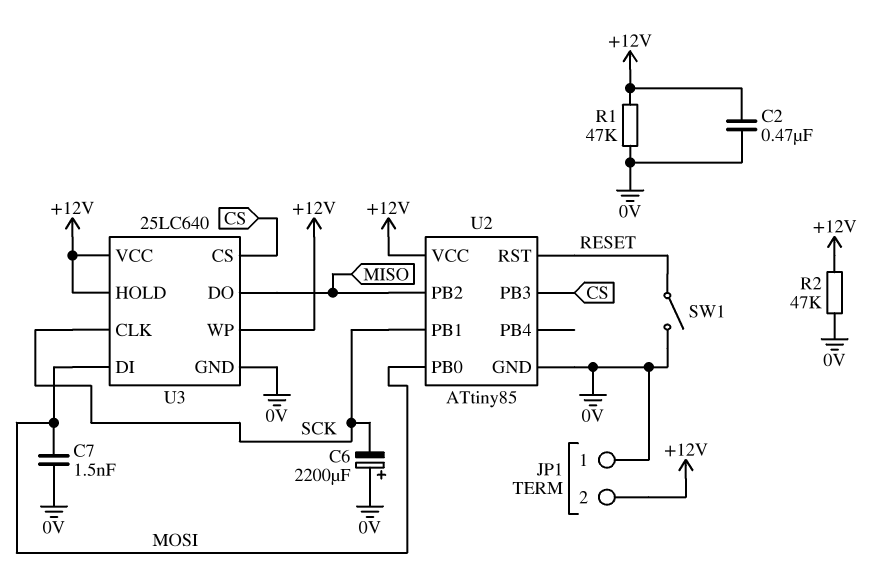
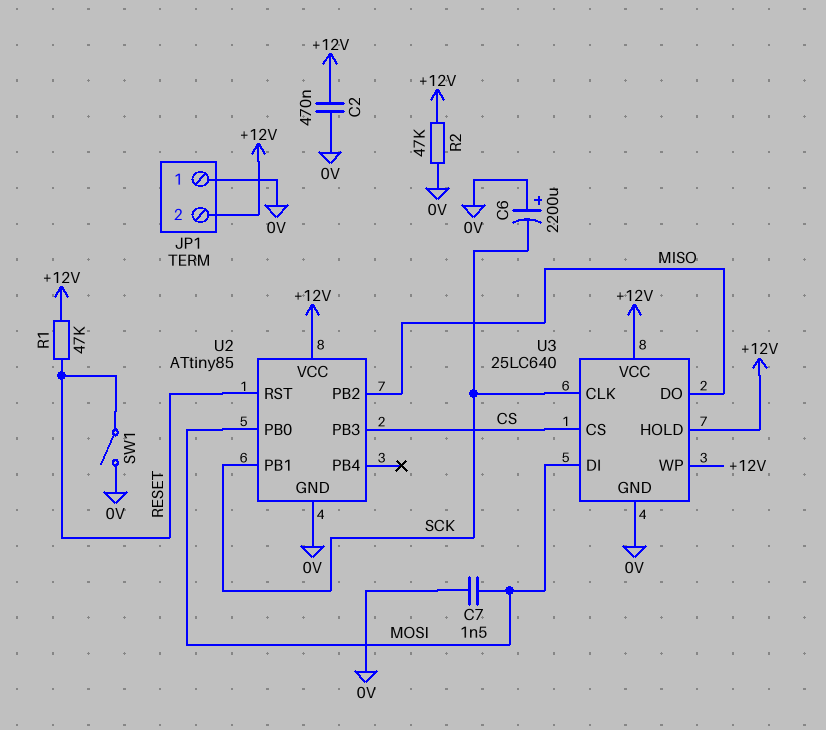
R1: 47k (+12V, 0V) -> 47k (+12V, RESET)

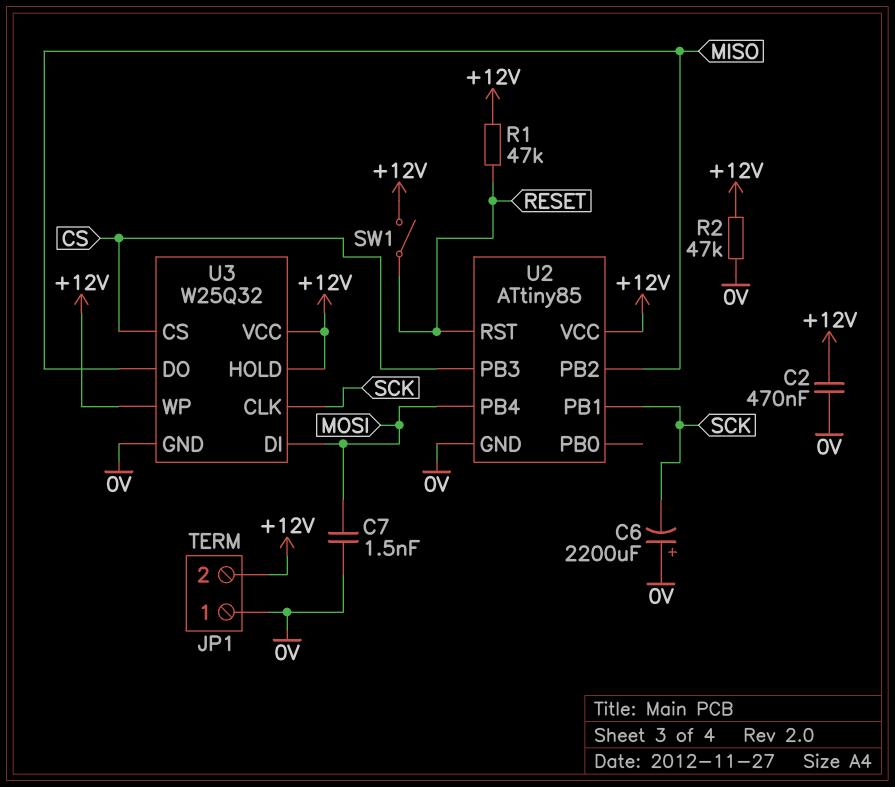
SW1: switch (0V, RESET) -> switch (+12V, RESET)
U2 pin PB0: MOSI -> none
U2 pin PB4: none -> MOSI
U3: 25LC640 -> W25Q32

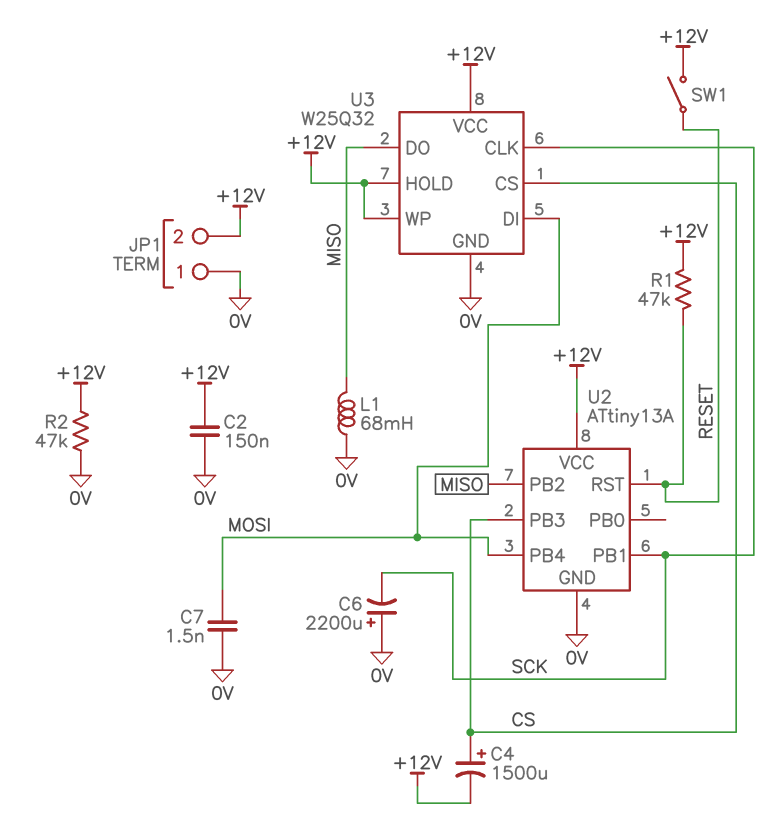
C2: 470nF (+12V, 0V) -> 150nF (+12V, 0V)
C4: none -> 1500uF (plus CS, minus +12V)
L1: none -> 68mH (0V, MISO)
U2: ATtiny85 -> ATtiny13A

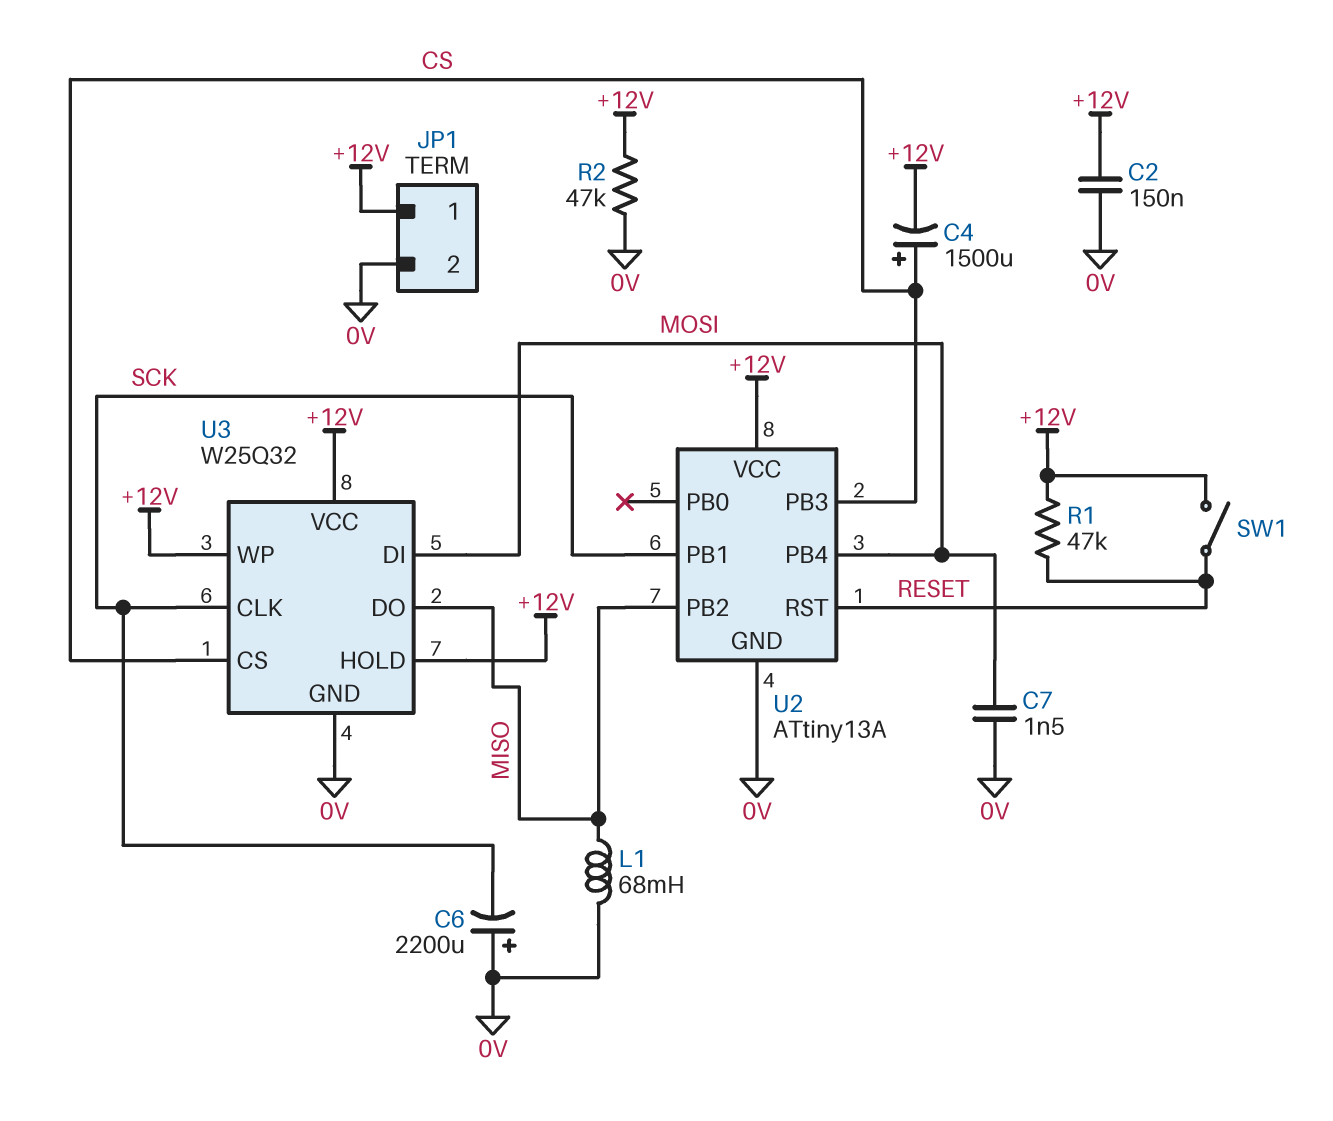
JP1 pin 1: 0V -> +12V
JP1 pin 2: +12V -> 0V

